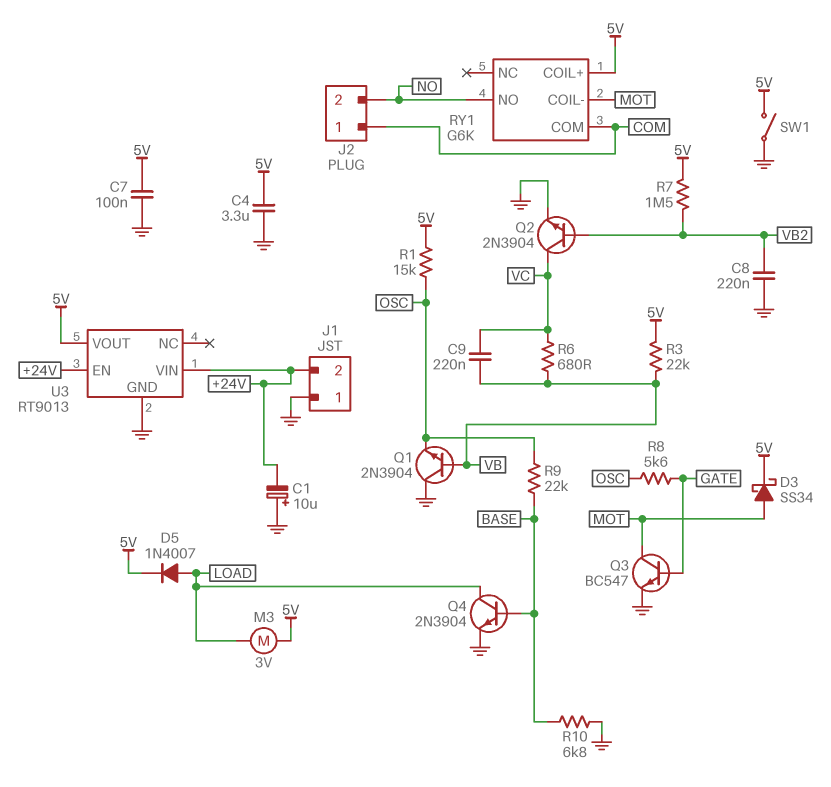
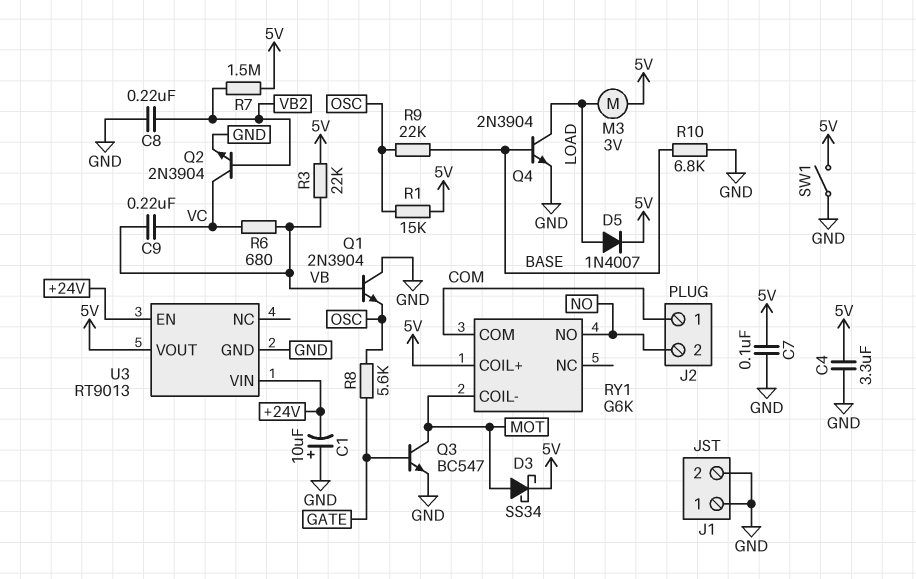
J1 pin 2: +24V -> GND

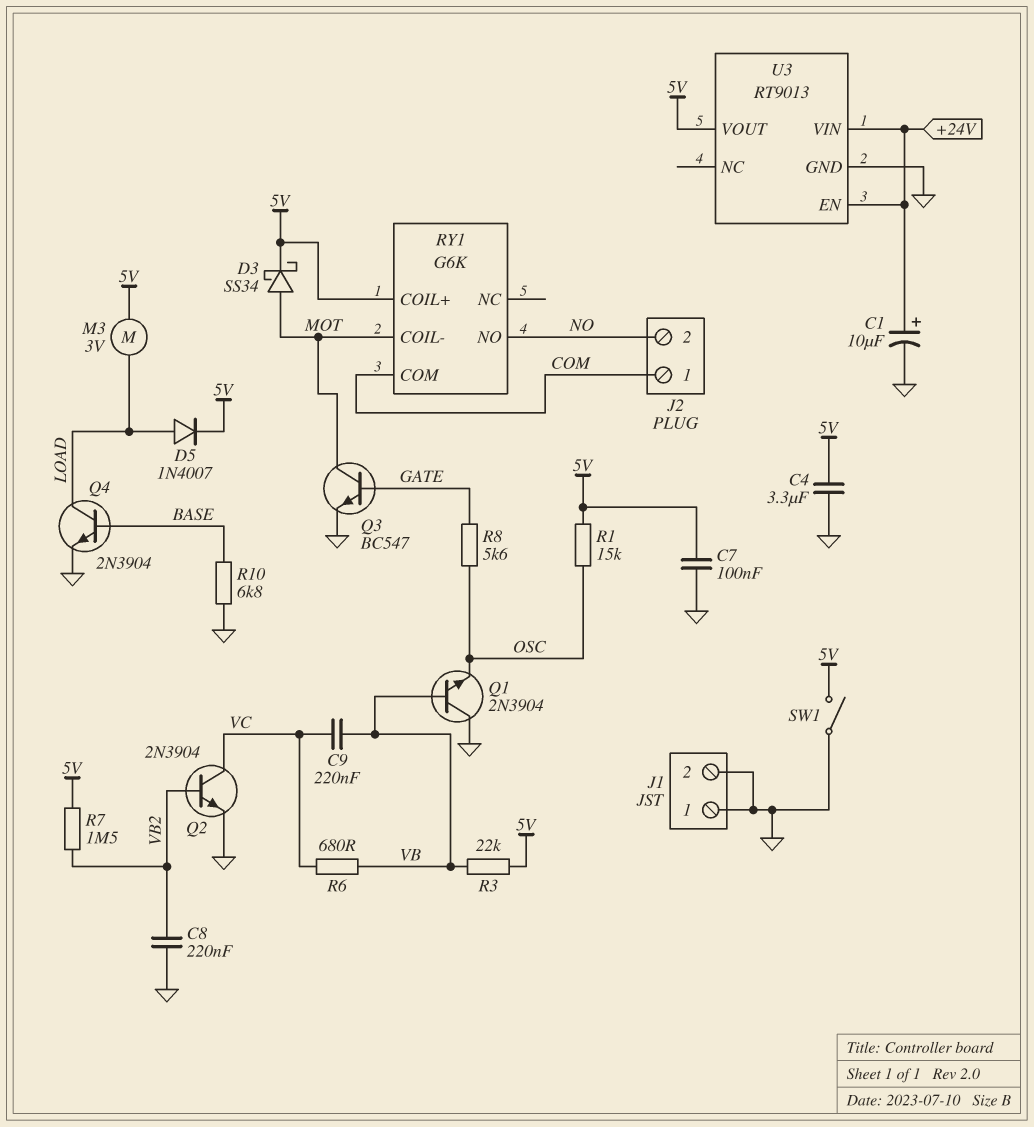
C1: 10uF (plus GND, minus +24V) -> 10uF (plus +24V, minus GND)
R9: 22k (BASE, OSC) -> none

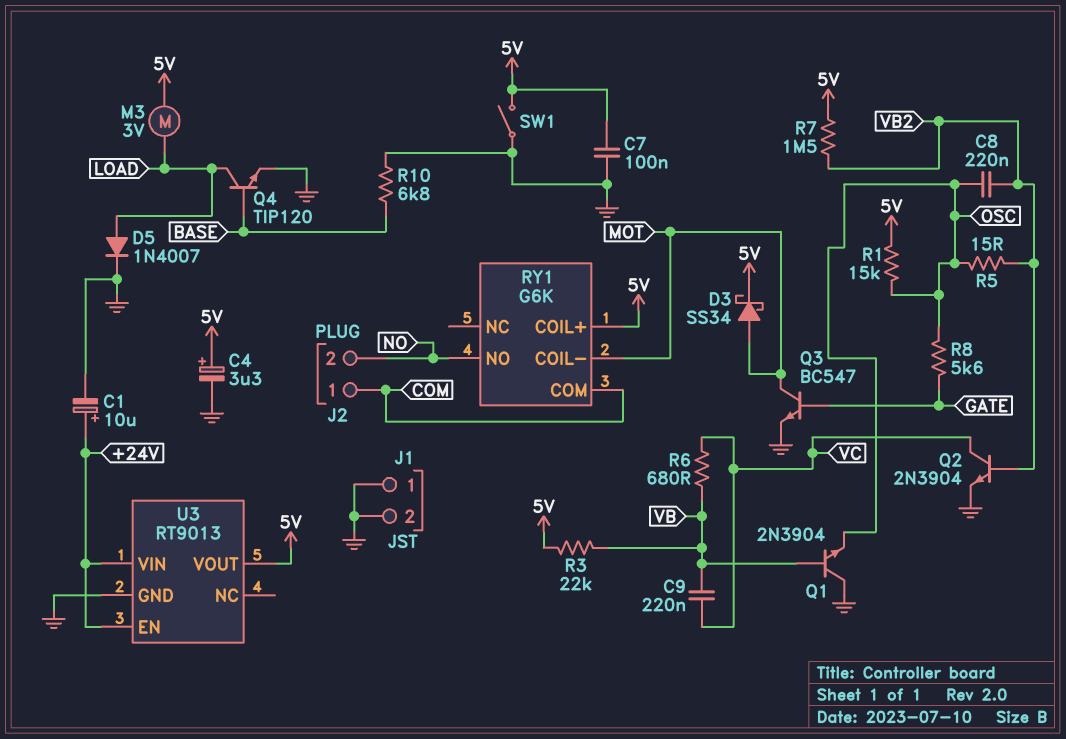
C4: 3.3uF (5V, GND) -> 3.3uF (plus 5V, minus GND)
C8: 220nF (GND, VB2) -> 220nF (OSC, VB2)
D5: diode 1N4007 (A LOAD, K 5V) -> diode 1N4007 (A LOAD, K GND)
Q4: NPN 2N3904 (B BASE, C LOAD, E GND) -> NPN TIP120 (B BASE, C LOAD, E GND)
R5: none -> 15 (OSC, VB2)

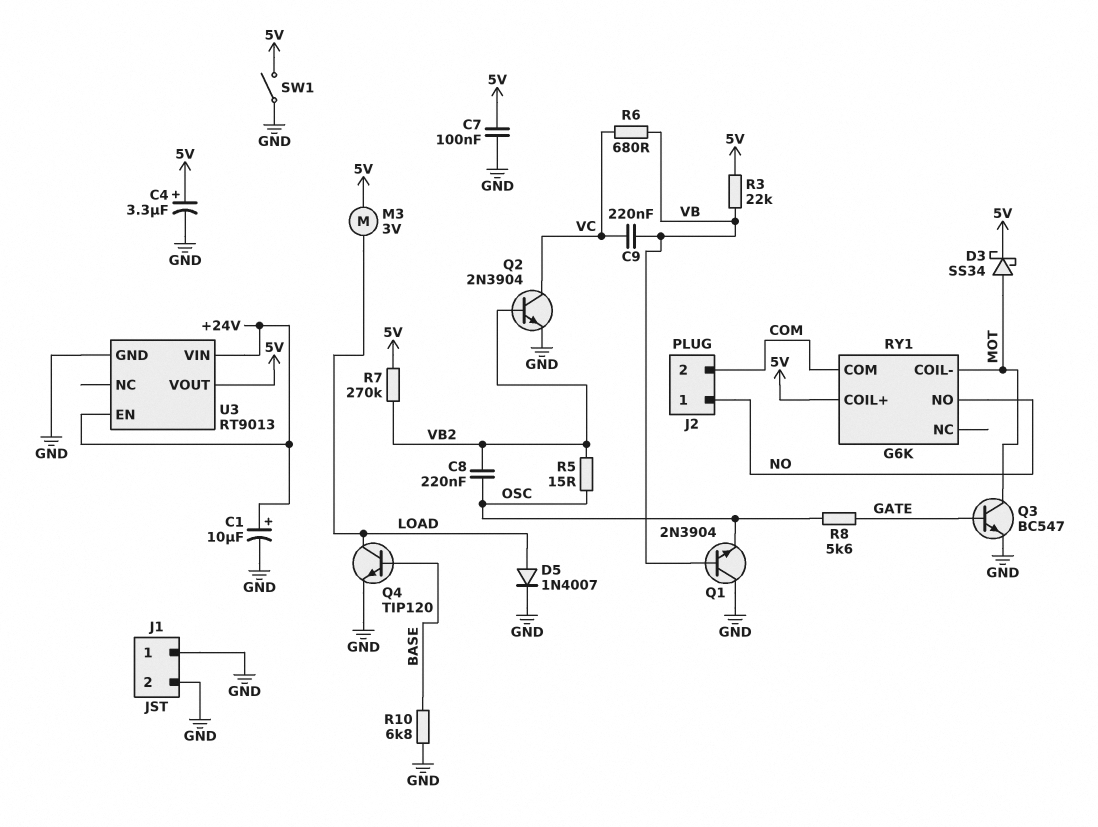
J2 pin 1: COM -> NO
J2 pin 2: NO -> COM
R1: 15k (5V, OSC) -> none
R7: 1.5M (5V, VB2) -> 270k (5V, VB2)

